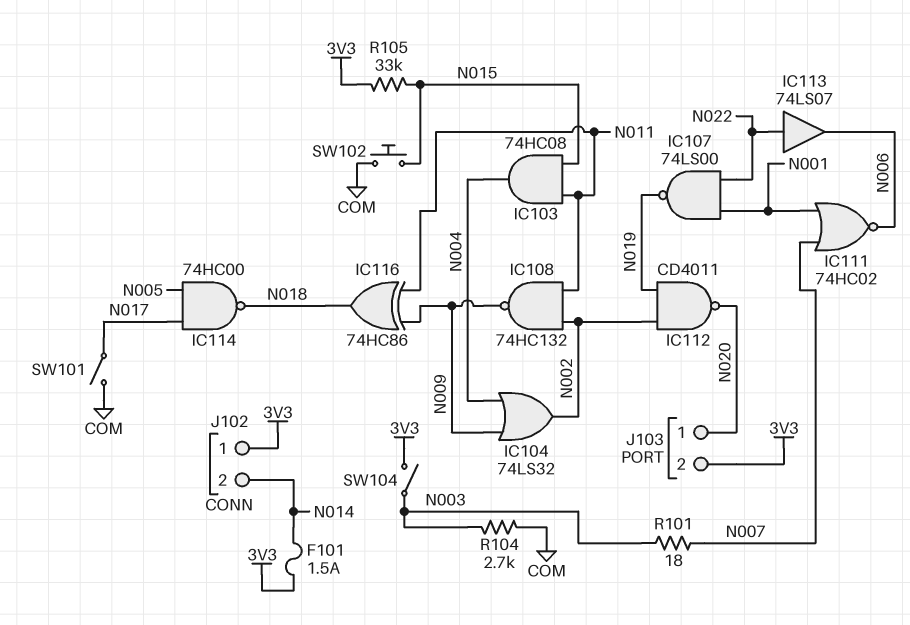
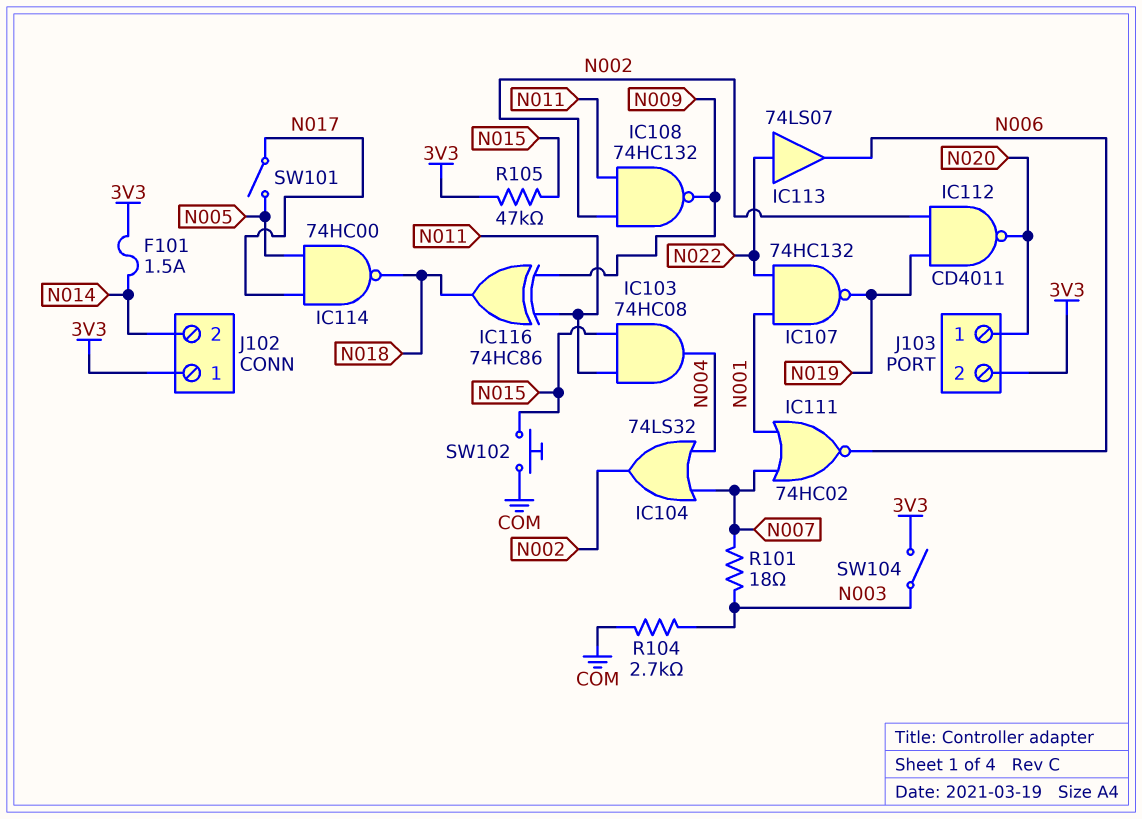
IC104: OR 74LS32 (in N004, in N009, out N002) -> OR 74LS32 (in N004, in N007, out N002)
IC107: NAND 74LS00 (in N001, in N022, out N019) -> NAND 74HC132 (in N001, in N022, out N019)
R105: 33k (3V3, N015) -> 47k (3V3, N015)
SW101: switch (COM, N017) -> switch (N005, N017)

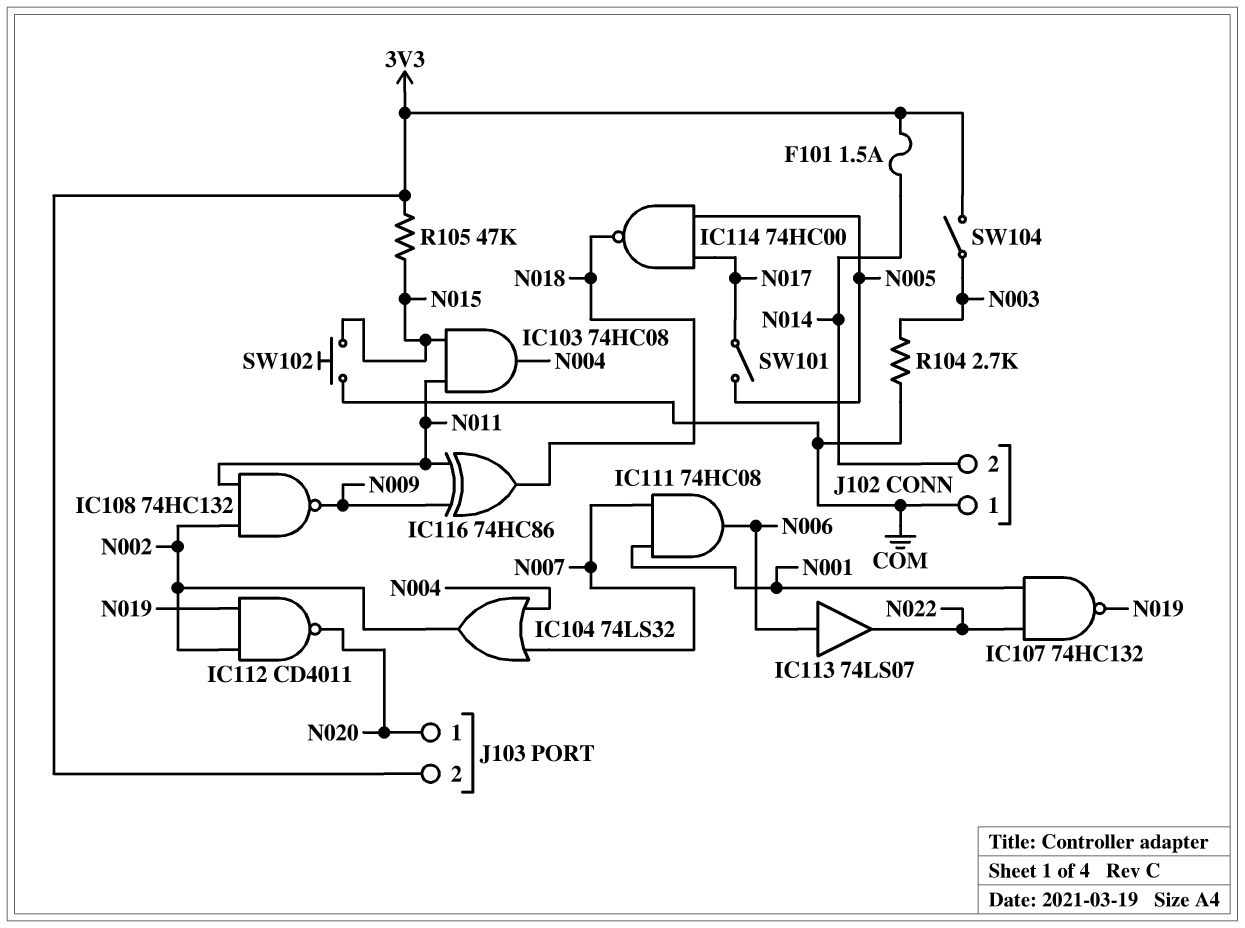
IC111: NOR 74HC02 (in N001, in N007, out N006) -> AND 74HC08 (in N001, in N007, out N006)
IC113: buffer 74LS07 (in N022, out N006) -> buffer 74LS07 (in N006, out N022)
J102 pin 1: 3V3 -> COM
R101: 18 (N003, N007) -> none

